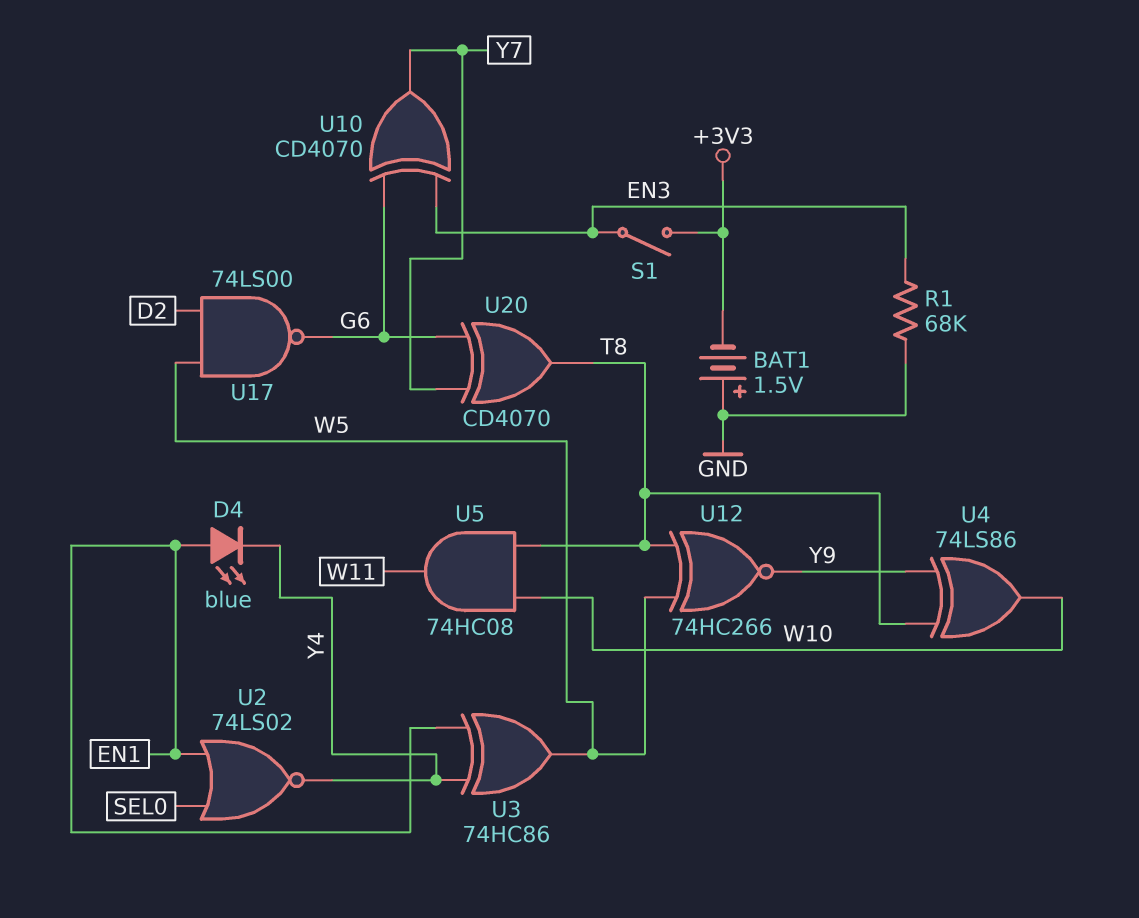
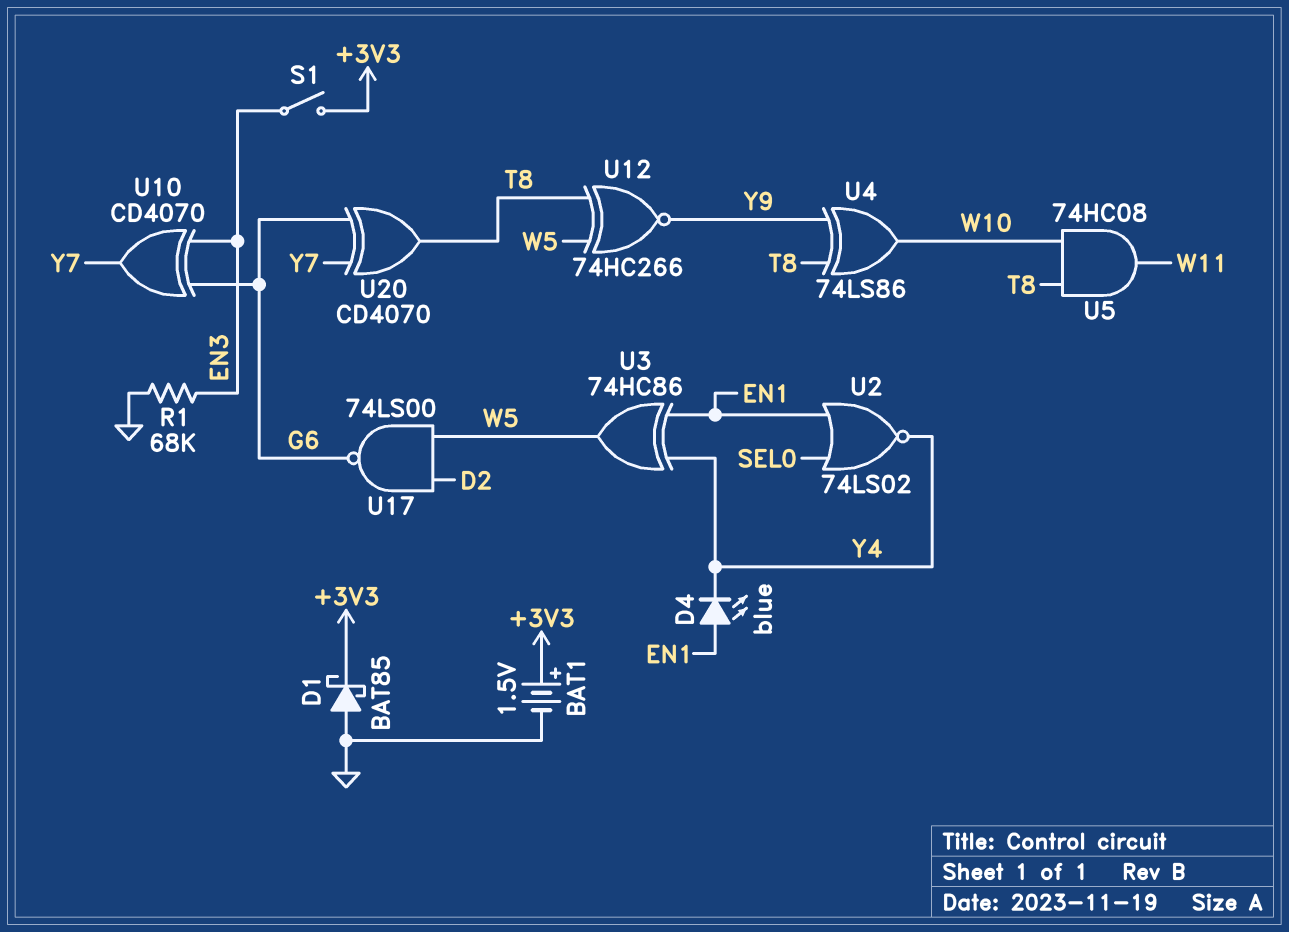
BAT1: 1.5V (plus GND, minus +3V3) -> 1.5V (plus +3V3, minus GND)
D1: none -> schottky BAT85 (A GND, K +3V3)

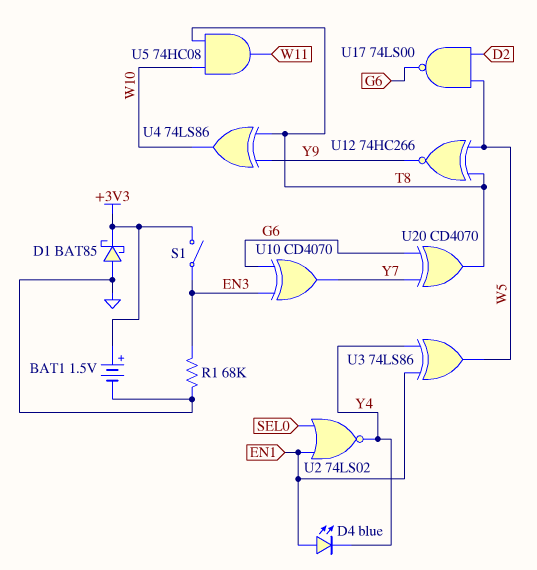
U3: XOR 74HC86 (in EN1, in Y4, out W5) -> XOR 74LS86 (in EN1, in Y4, out W5)

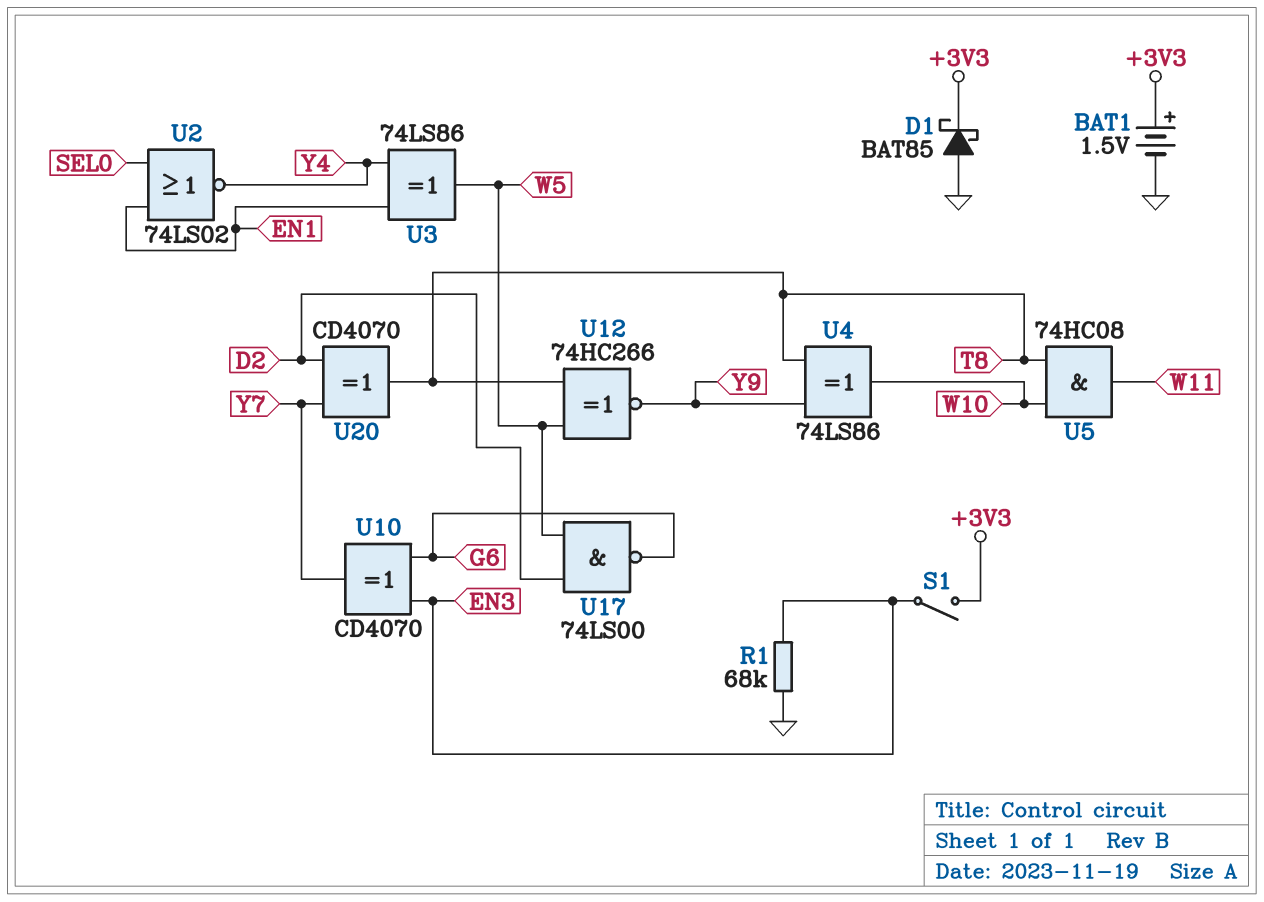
D4: LED blue (A EN1, K Y4) -> none
U20: XOR CD4070 (in G6, in Y7, out T8) -> XOR CD4070 (in D2, in Y7, out T8)

